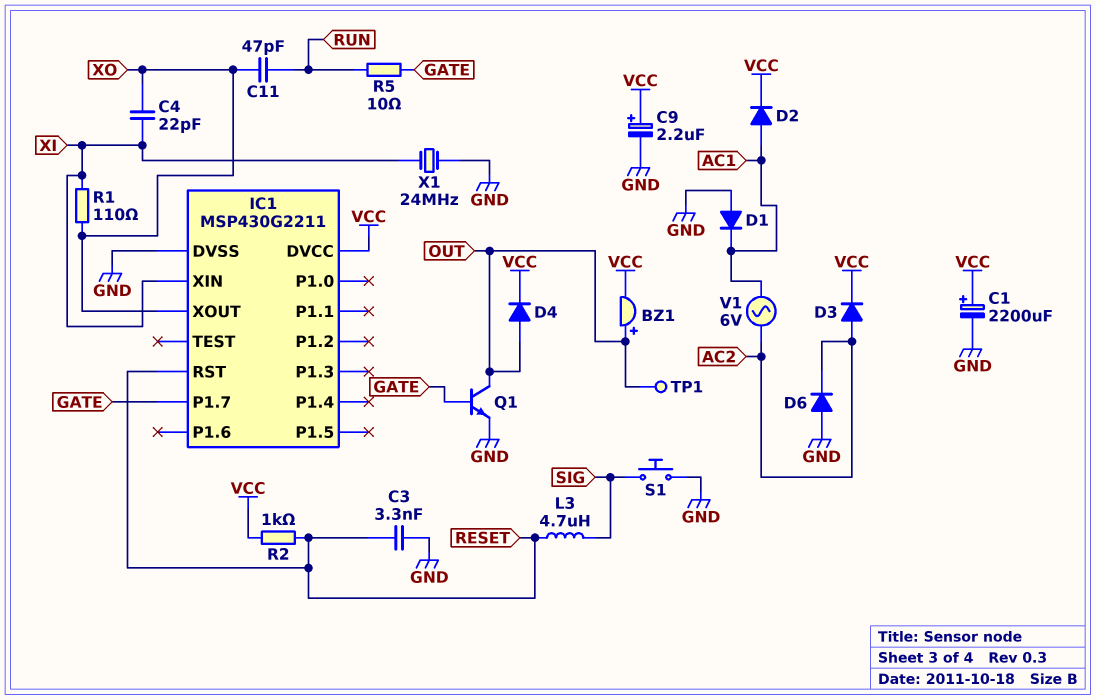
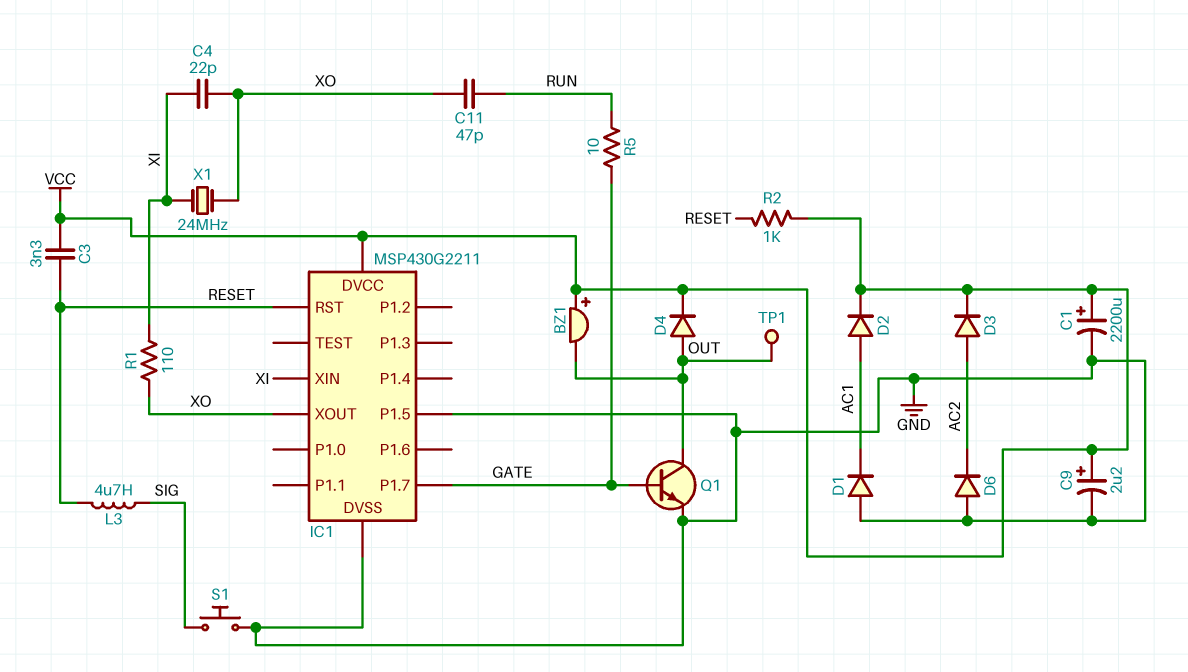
BZ1: buzzer (plus OUT, minus VCC) -> buzzer (plus VCC, minus OUT)
C3: 3.3nF (GND, RESET) -> 3.3nF (RESET, VCC)
IC1 pin P1.5: none -> GND
V1: AC 6V (AC1, AC2) -> none
X1: 24MHz (GND, XI) -> 24MHz (XI, XO)

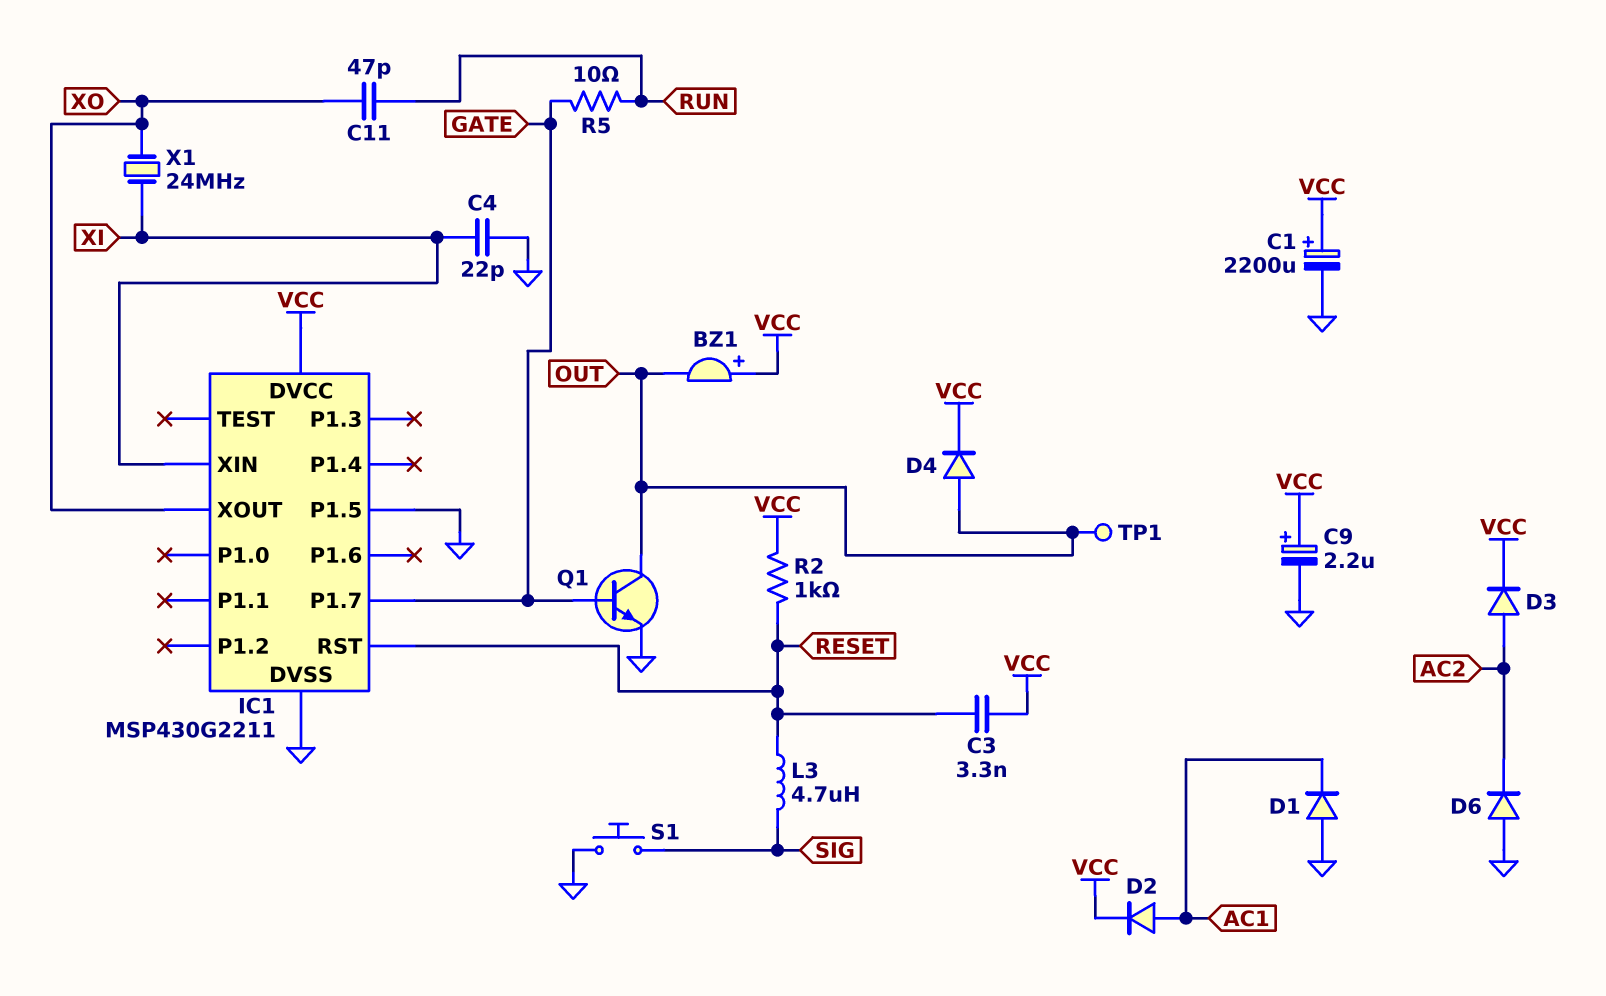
C4: 22pF (XI, XO) -> 22pF (GND, XI)
R1: 110 (XI, XO) -> none

